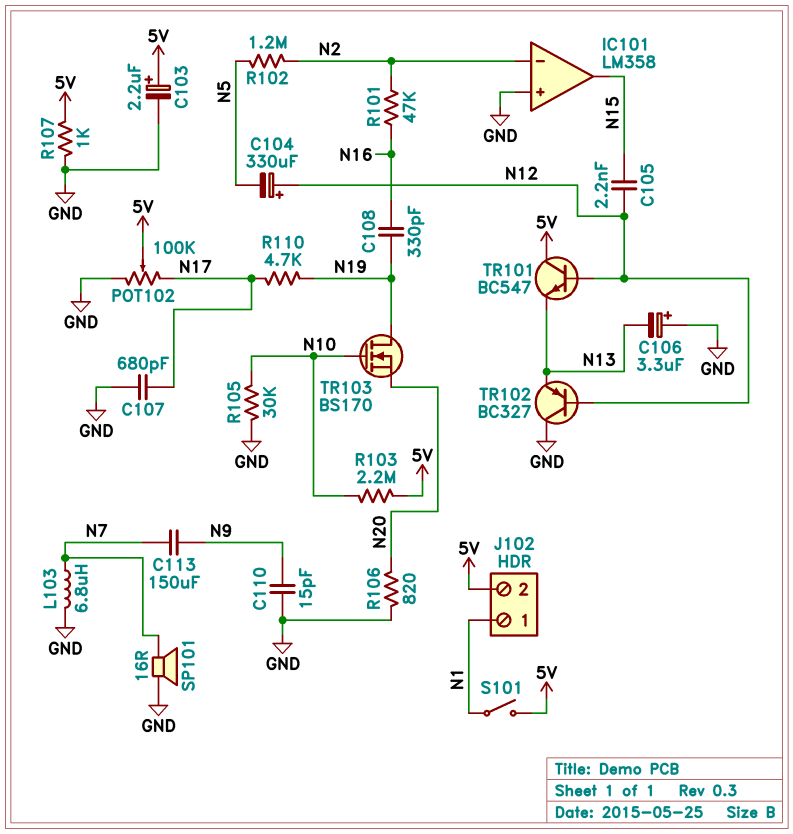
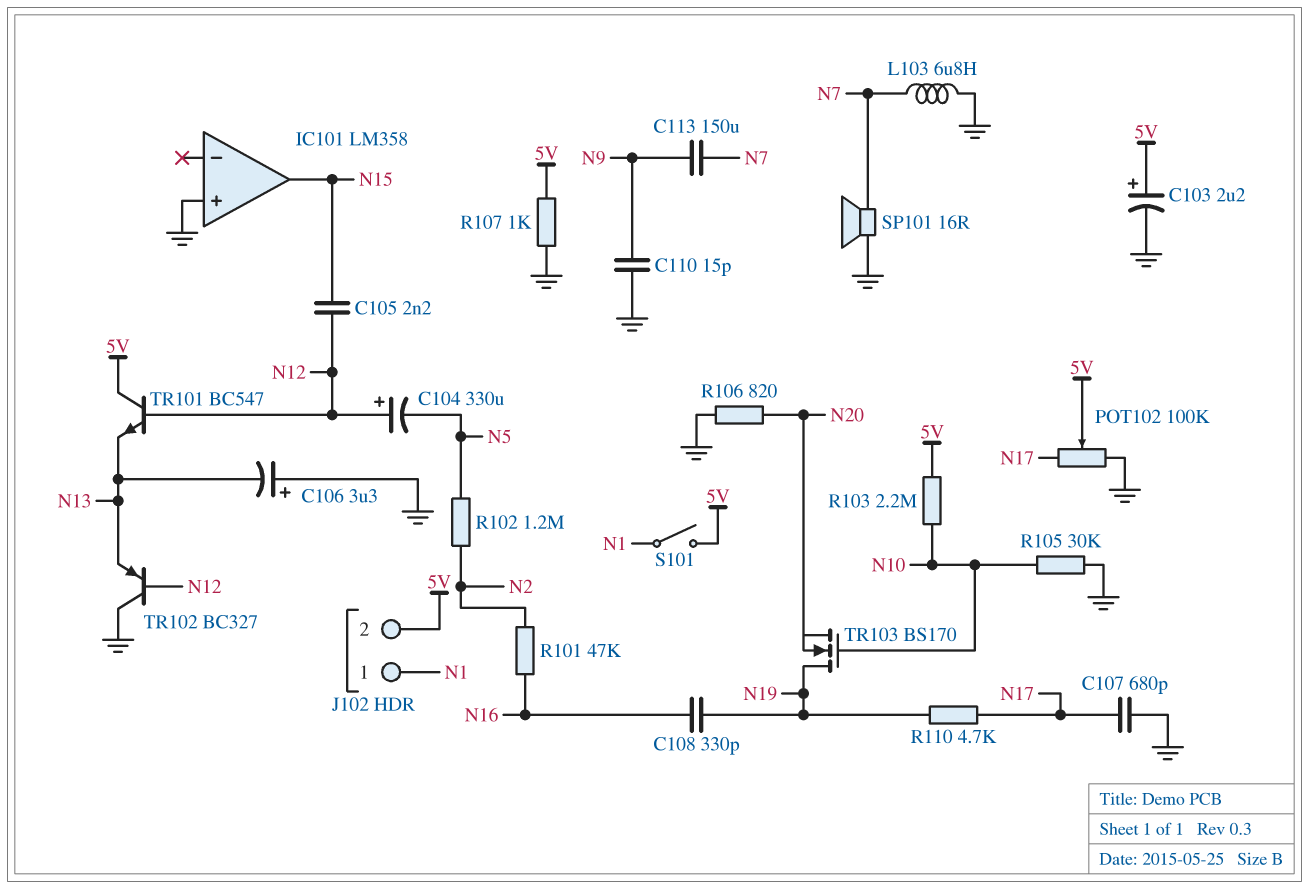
IC101 pin in-: N2 -> none

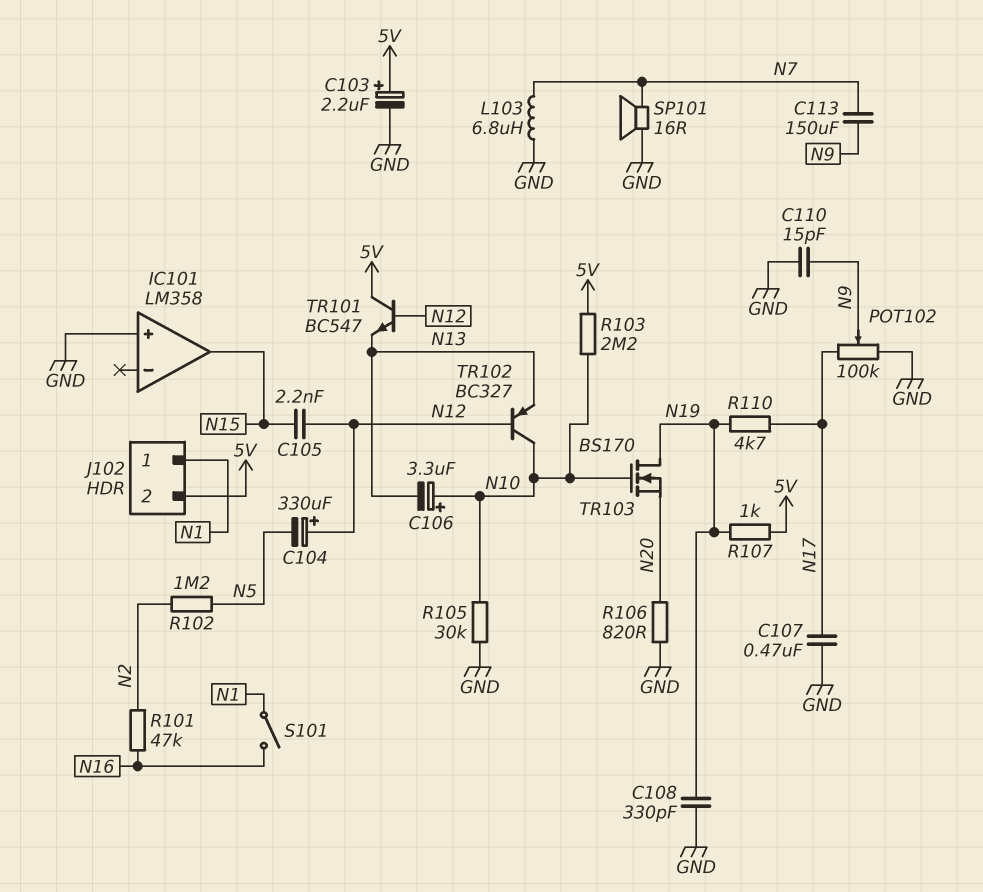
C106: 3.3uF (plus GND, minus N13) -> 3.3uF (plus N10, minus N13)
C107: 680pF (GND, N17) -> 470nF (GND, N17)
C108: 330pF (N16, N19) -> 330pF (GND, N19)
POT102: 100k (GND, N17, wiper 5V) -> 100k (GND, N17, wiper N9)
R107: 1k (5V, GND) -> 1k (5V, N19)
S101: switch (5V, N1) -> switch (N1, N16)
TR102: PNP BC327 (B N12, C GND, E N13) -> PNP BC327 (B N12, C N10, E N13)

